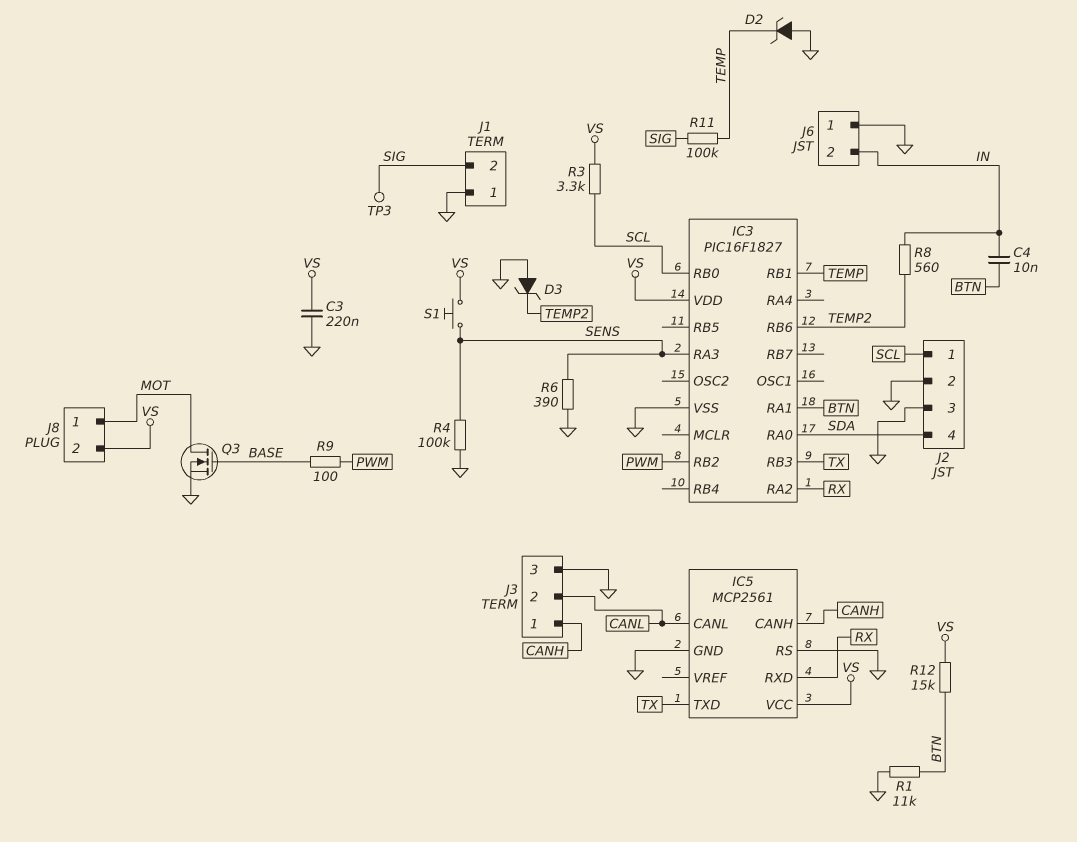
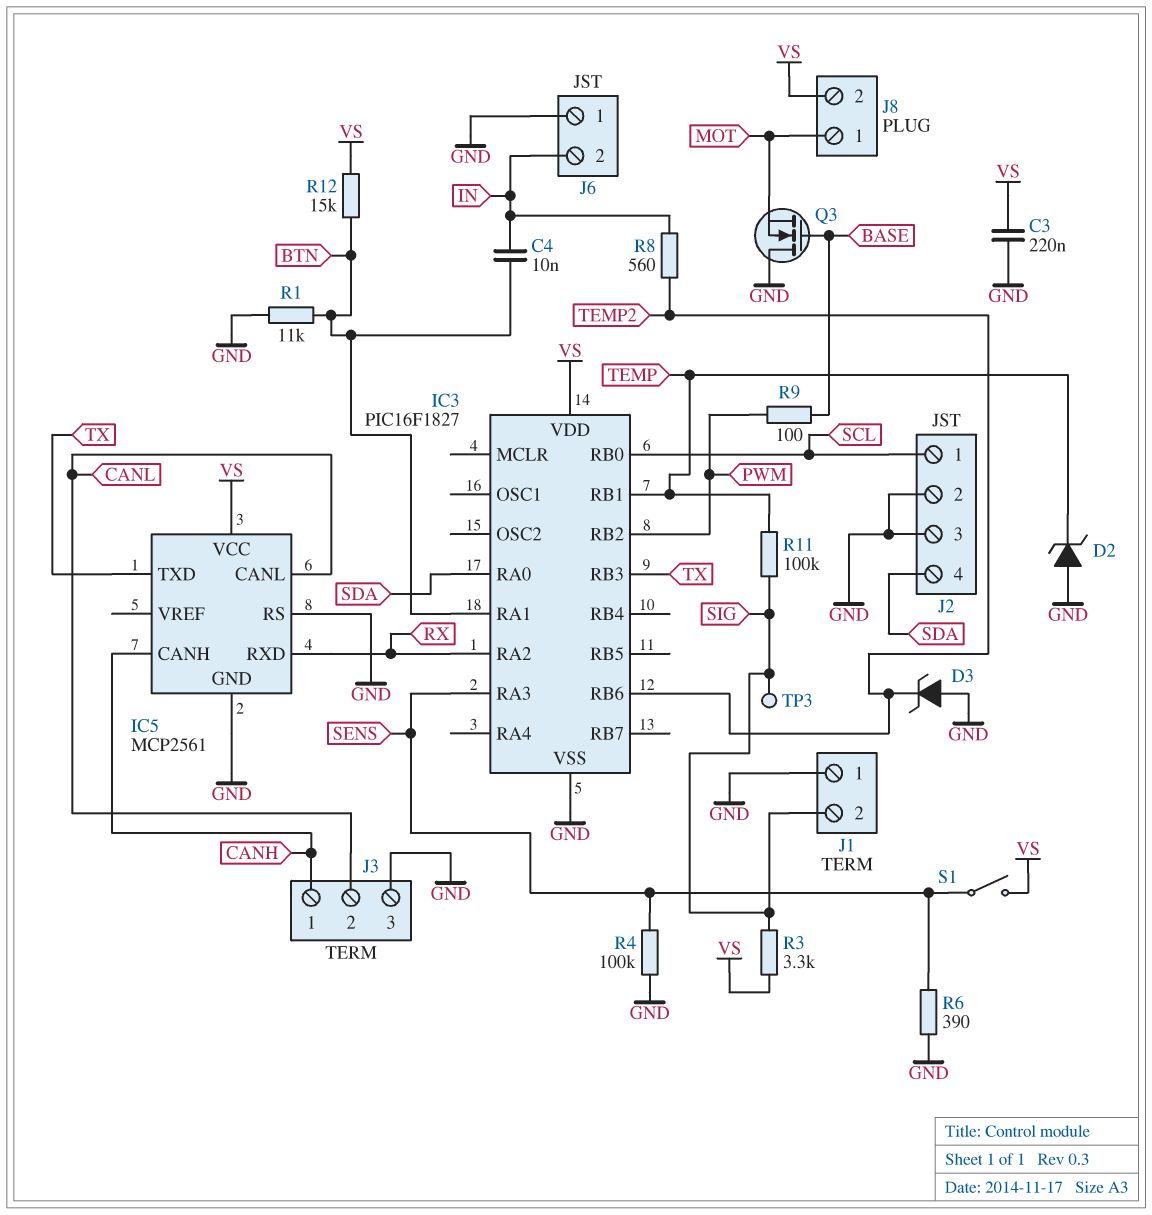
Q3: NMOS (G BASE, D MOT, S GND) -> NMOS (G BASE, D GND, S MOT)
R3: 3.3k (SCL, VS) -> 3.3k (SIG, VS)
S1: button (SENS, VS) -> switch (SENS, VS)

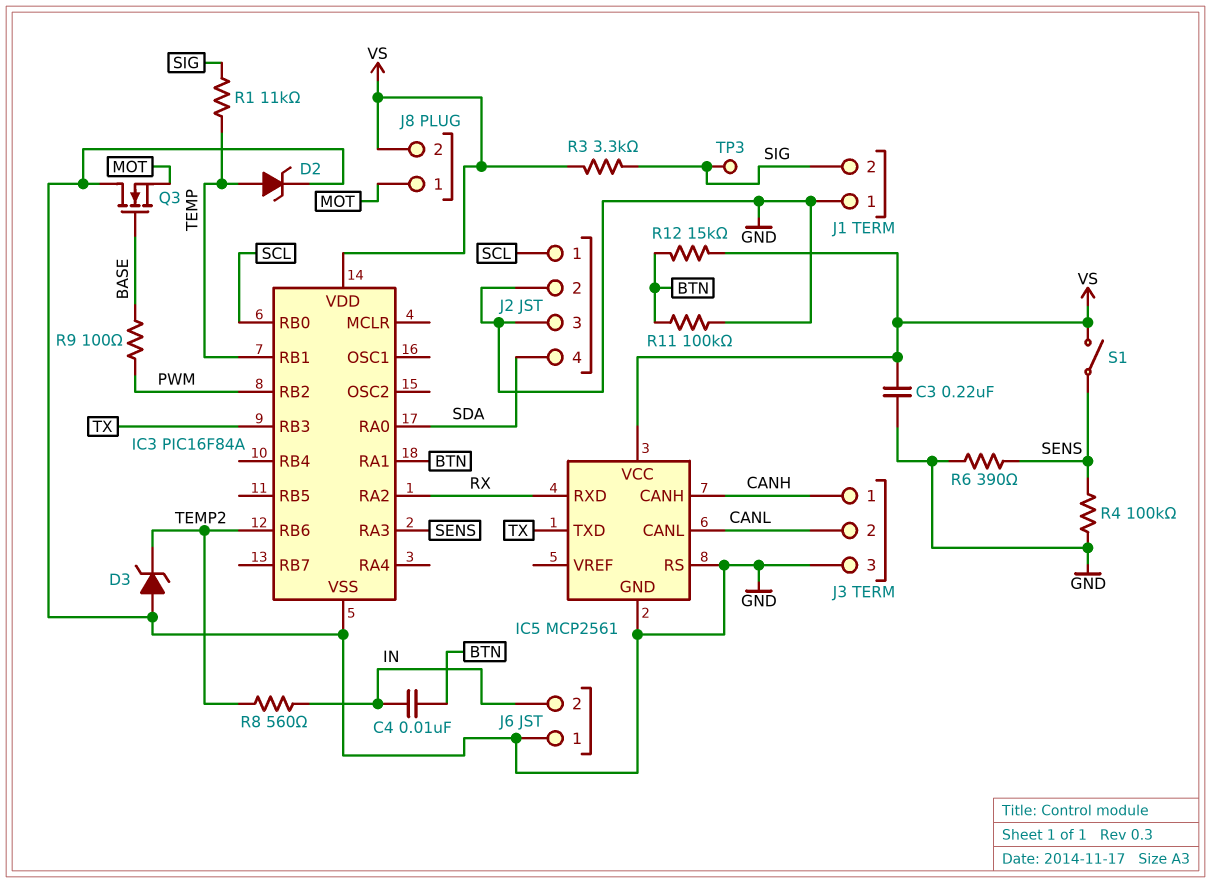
D2: zener (A GND, K TEMP) -> zener (A TEMP, K GND)
IC3: PIC16F1827 -> PIC16F84A
R1: 11k (BTN, GND) -> 11k (SIG, TEMP)
R11: 100k (SIG, TEMP) -> 100k (BTN, GND)

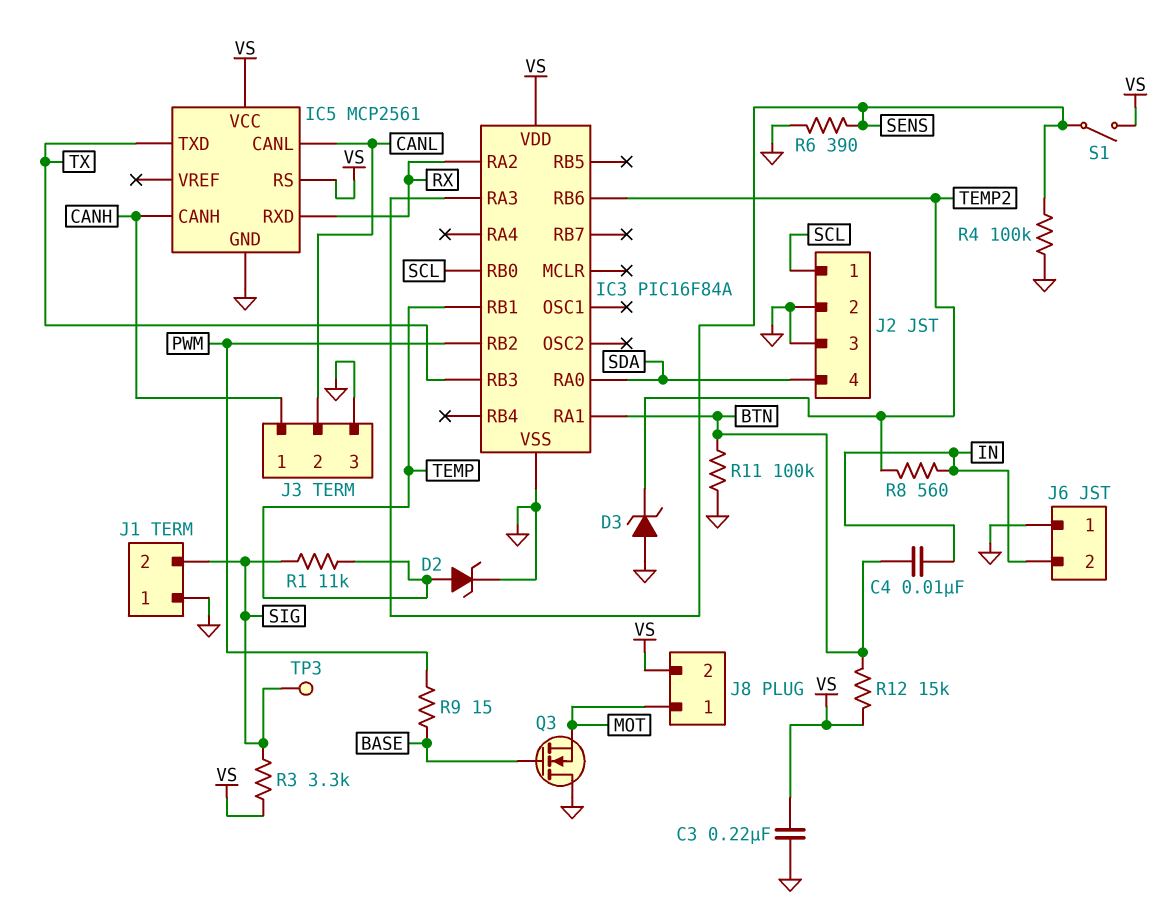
IC5 pin RS: GND -> VS
R9: 100 (BASE, PWM) -> 15 (BASE, PWM)

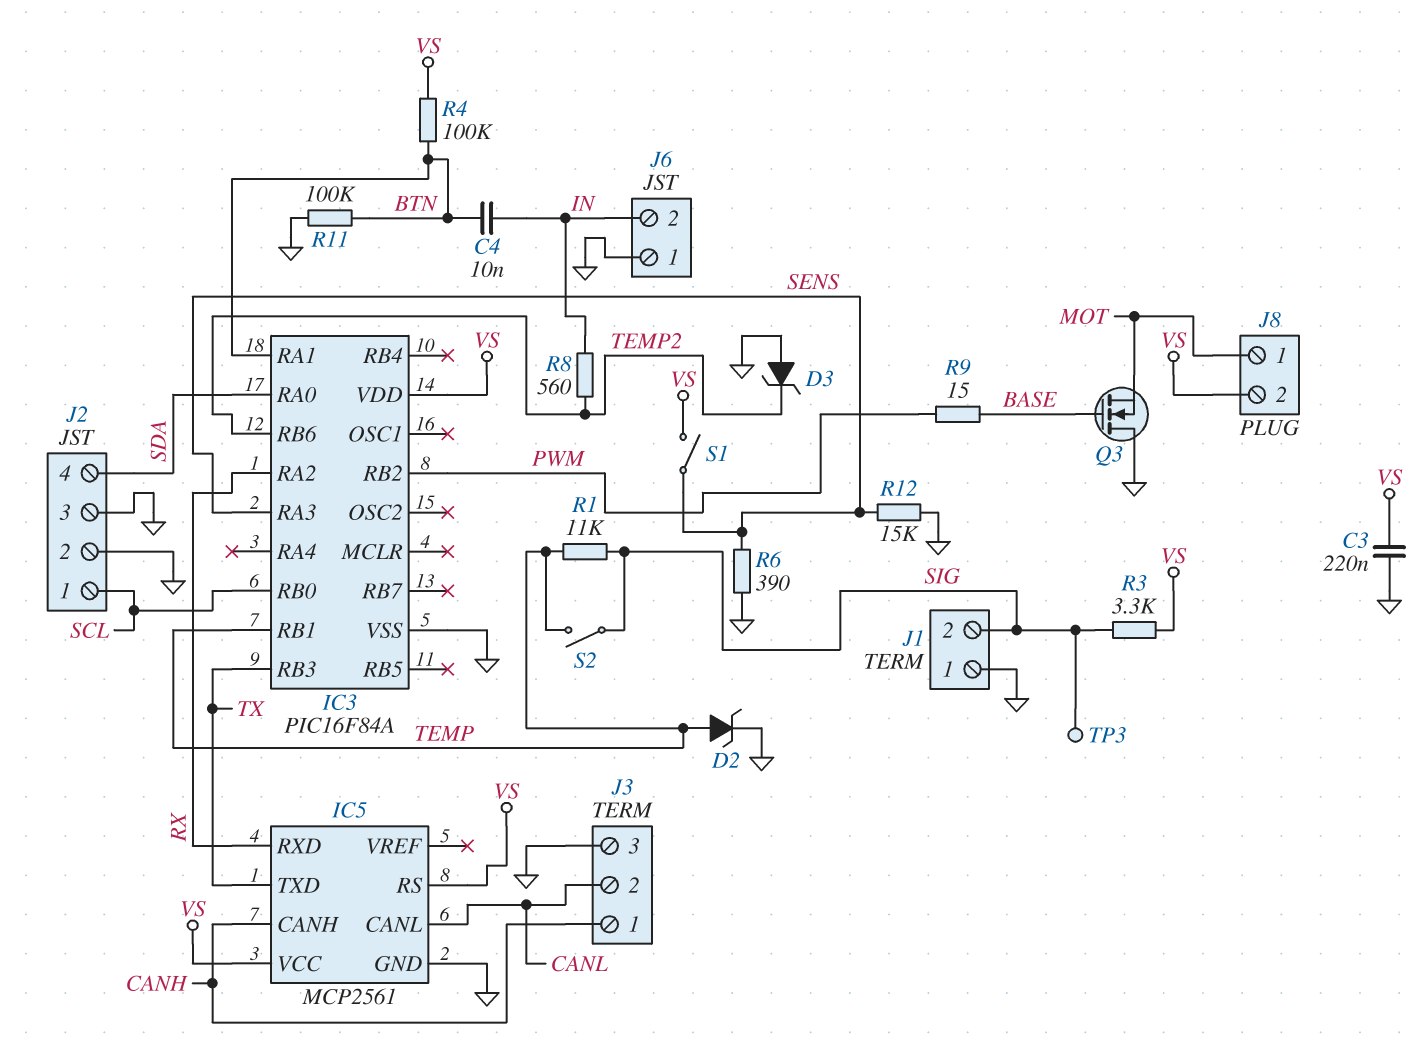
R4: 100k (GND, SENS) -> 100k (BTN, VS)
R12: 15k (BTN, VS) -> 15k (GND, SENS)
S2: none -> switch (SIG, TEMP)

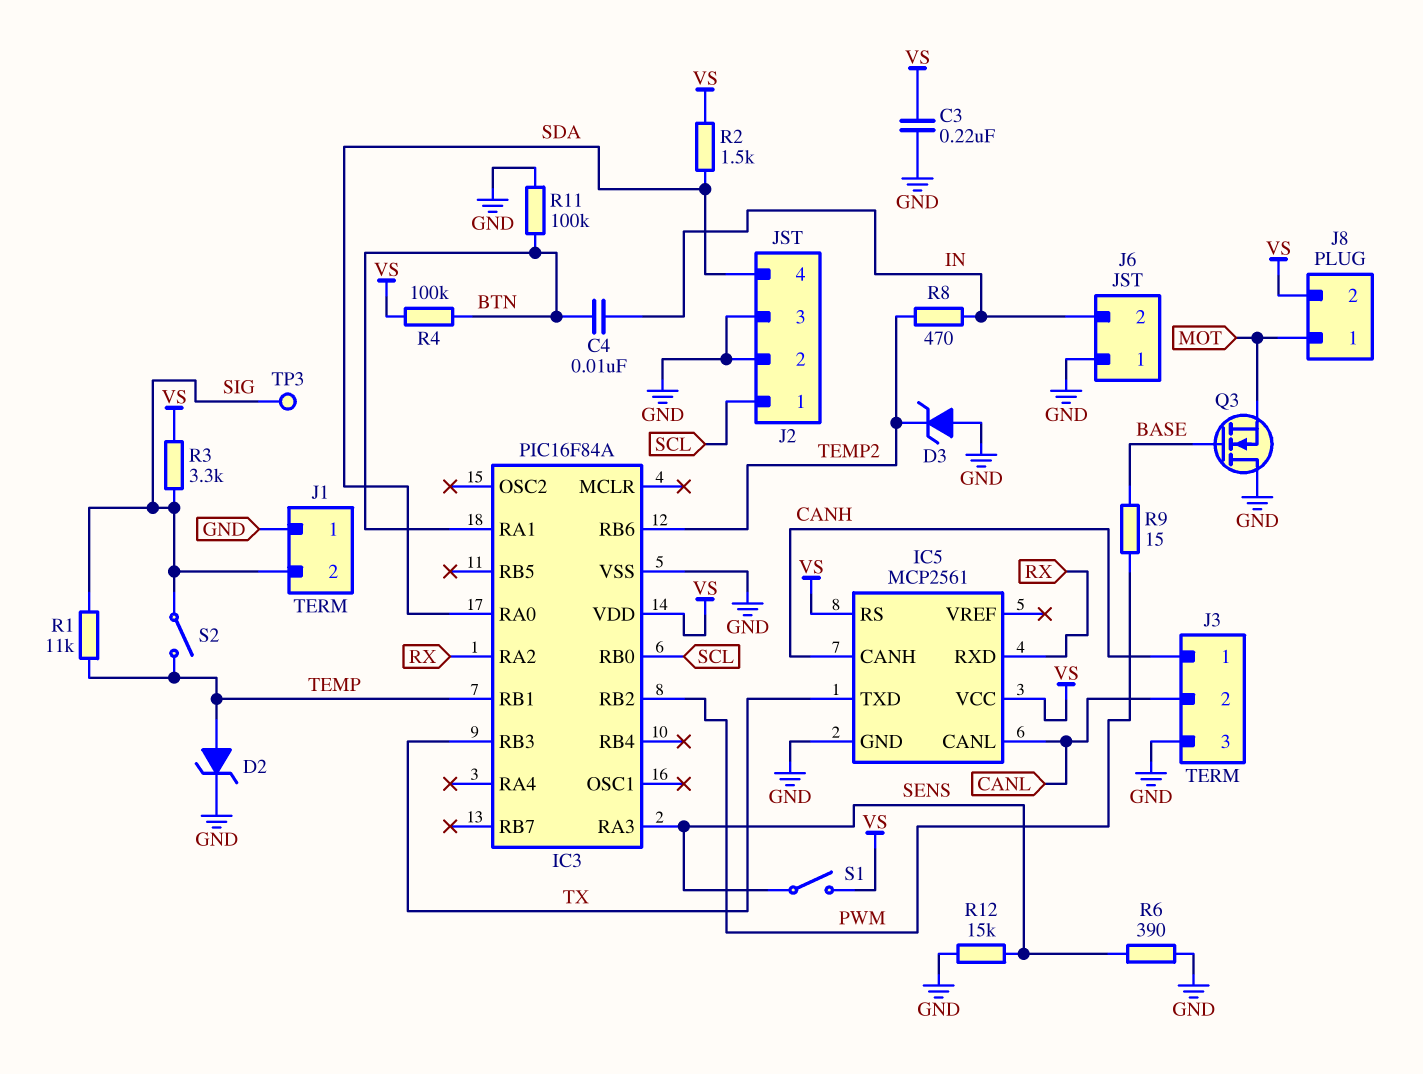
R2: none -> 1.5k (SDA, VS)
R8: 560 (IN, TEMP2) -> 470 (IN, TEMP2)

